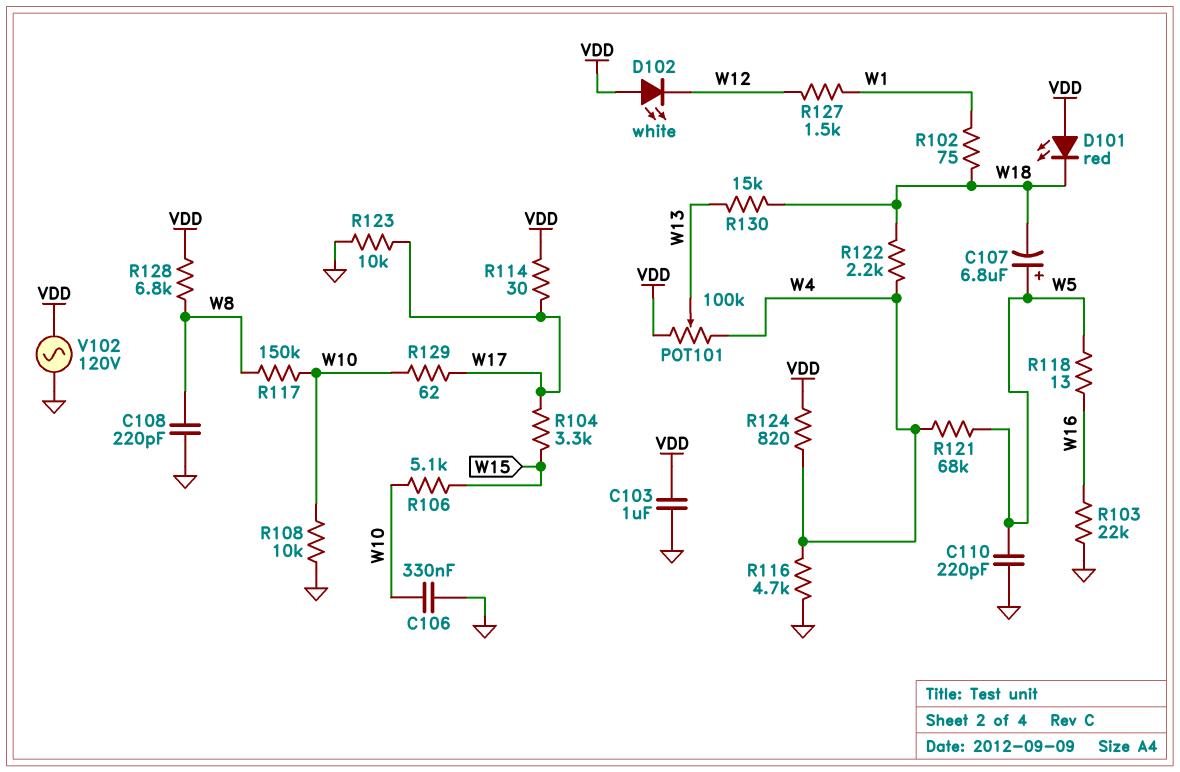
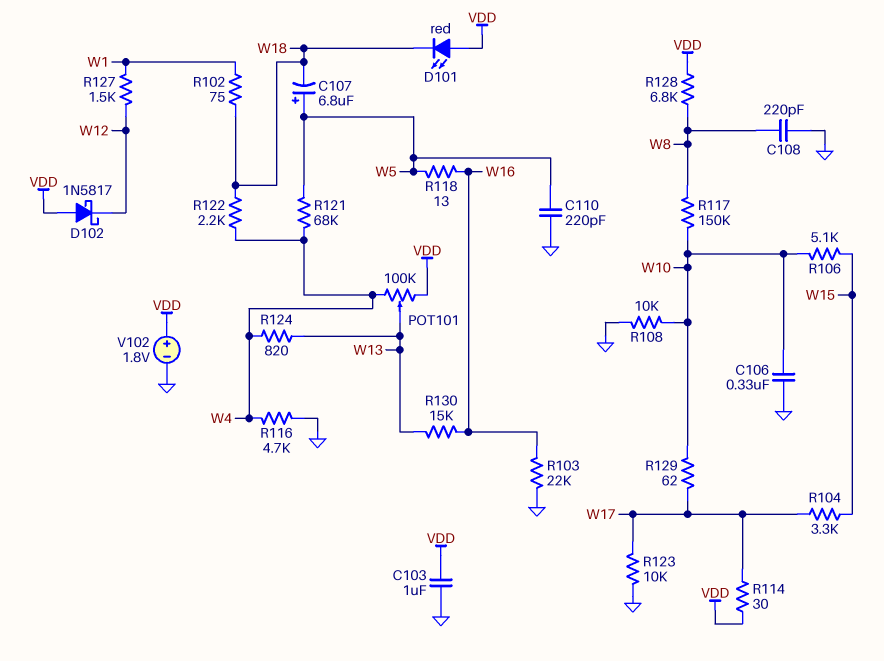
D102: LED white (A VDD, K W12) -> schottky 1N5817 (A VDD, K W12)
R124: 820 (VDD, W4) -> 820 (W4, W13)
R130: 15k (W13, W18) -> 15k (W13, W16)
V102: AC 120V (GND, VDD) -> 1.8V (plus VDD, minus GND)

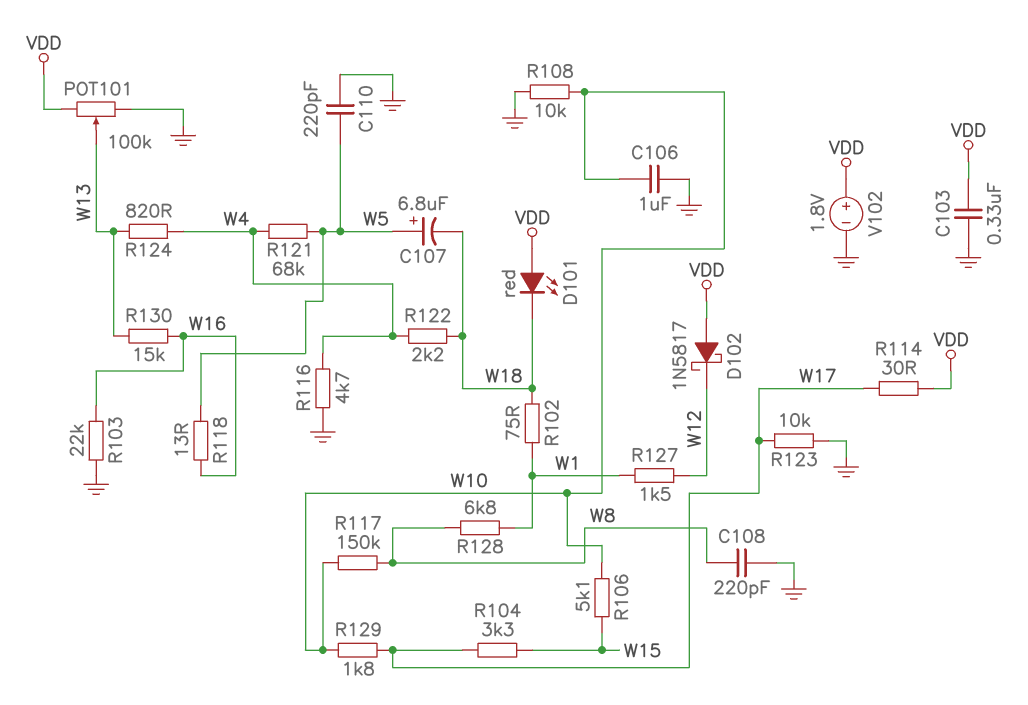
C103: 1uF (GND, VDD) -> 330nF (GND, VDD)
C106: 330nF (GND, W10) -> 1uF (GND, W10)
POT101: 100k (VDD, W4, wiper W13) -> 100k (GND, VDD, wiper W13)
R128: 6.8k (VDD, W8) -> 6.8k (W1, W8)
R129: 62 (W10, W17) -> 1.8k (W10, W17)

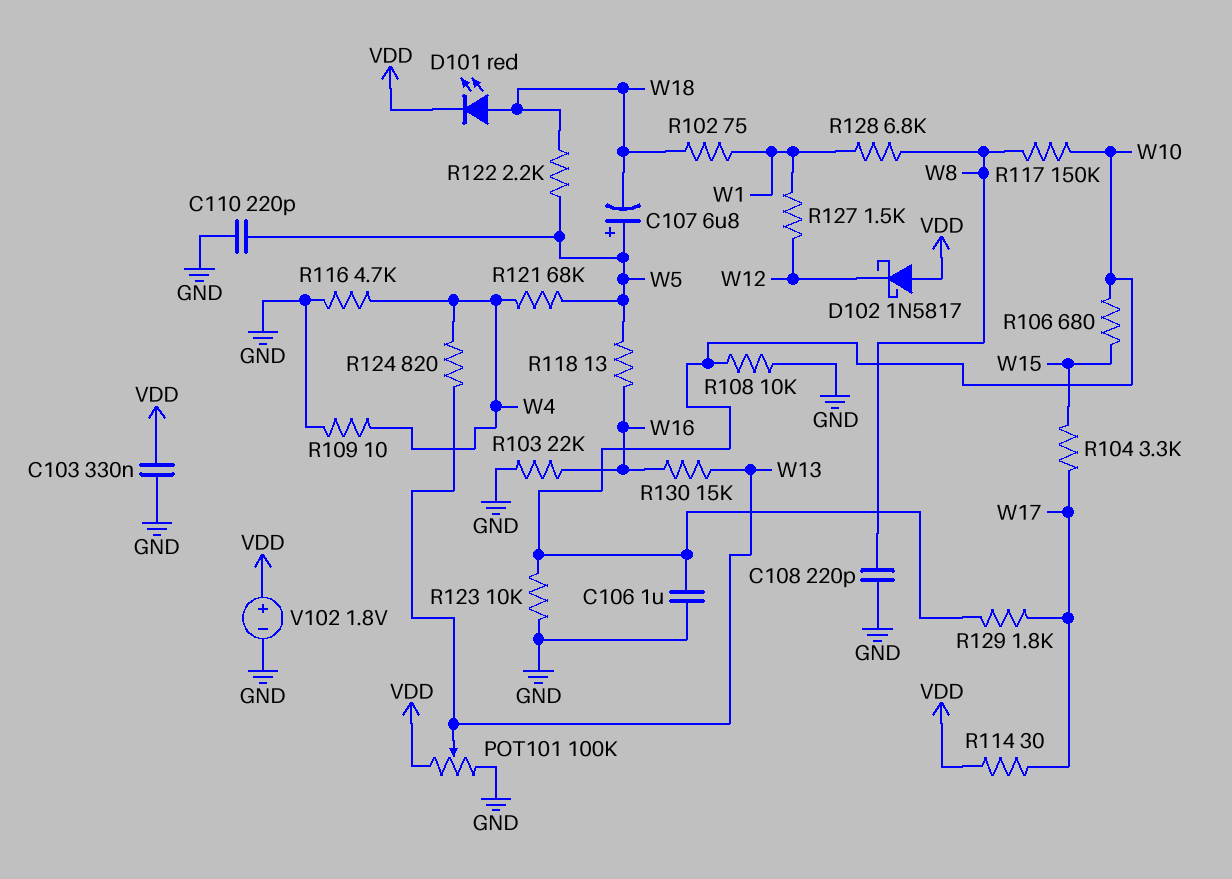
D101: LED red (A VDD, K W18) -> LED red (A W18, K VDD)
R106: 5.1k (W10, W15) -> 680 (W10, W15)
R109: none -> 10 (GND, W4)
R122: 2.2k (W4, W18) -> 2.2k (W5, W18)
R123: 10k (GND, W17) -> 10k (GND, W10)

